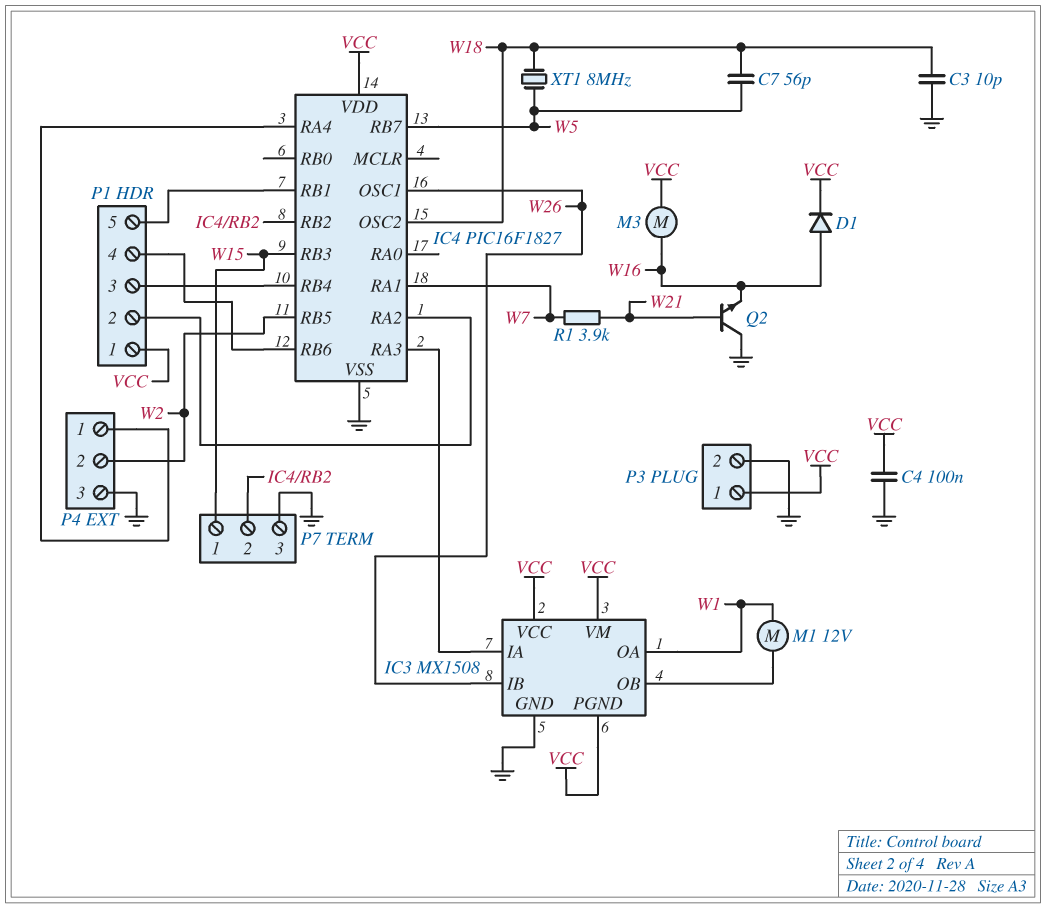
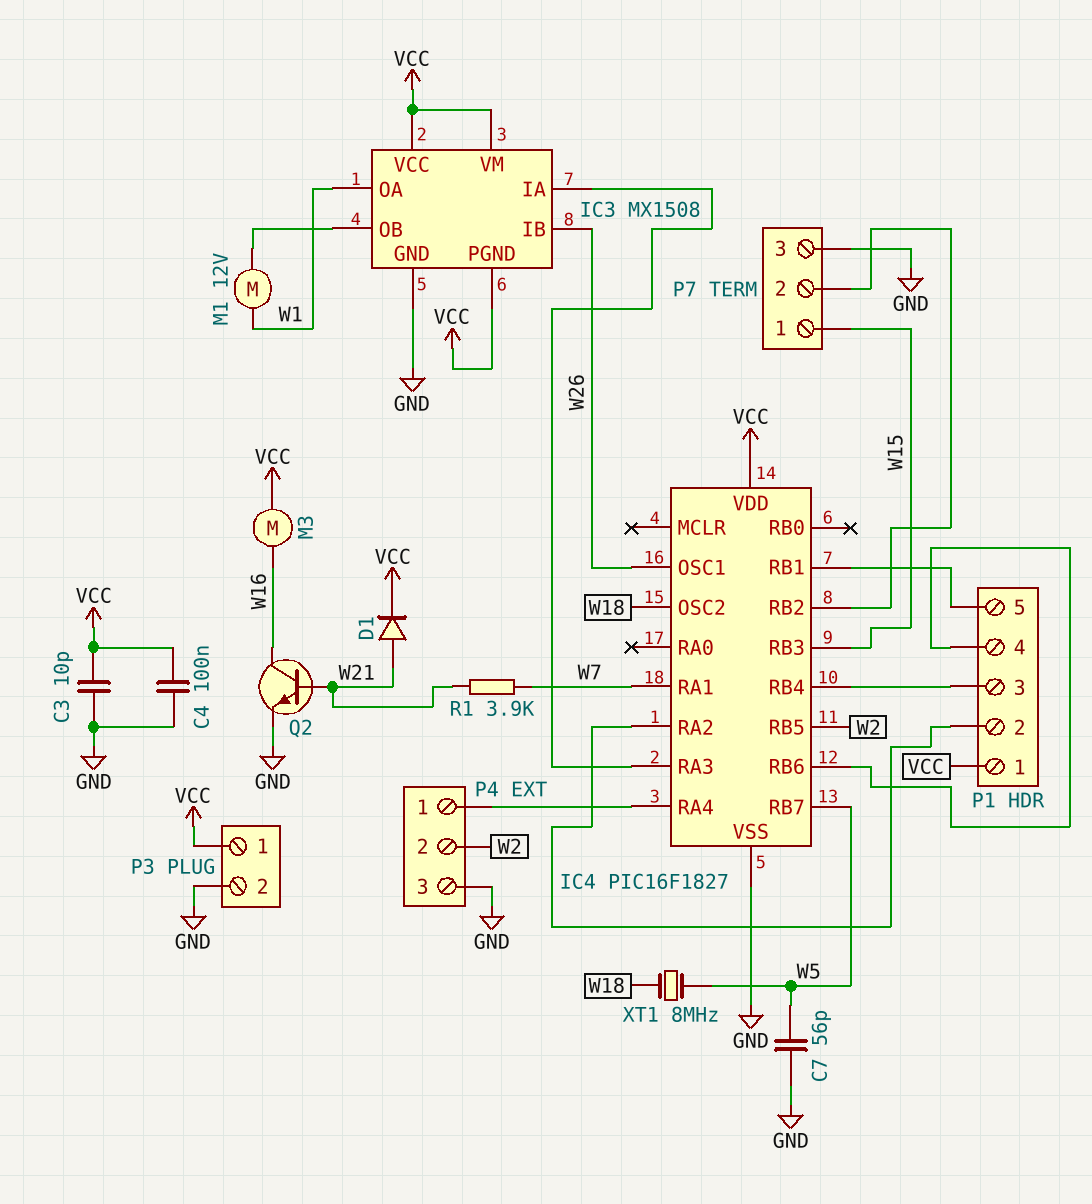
C3: 10pF (GND, W18) -> 10pF (GND, VCC)
C7: 56pF (W5, W18) -> 56pF (GND, W5)
D1: diode (A W16, K VCC) -> diode (A W21, K VCC)
Q2: NPN (B W21, C GND, E W16) -> NPN (B W21, C W16, E GND)

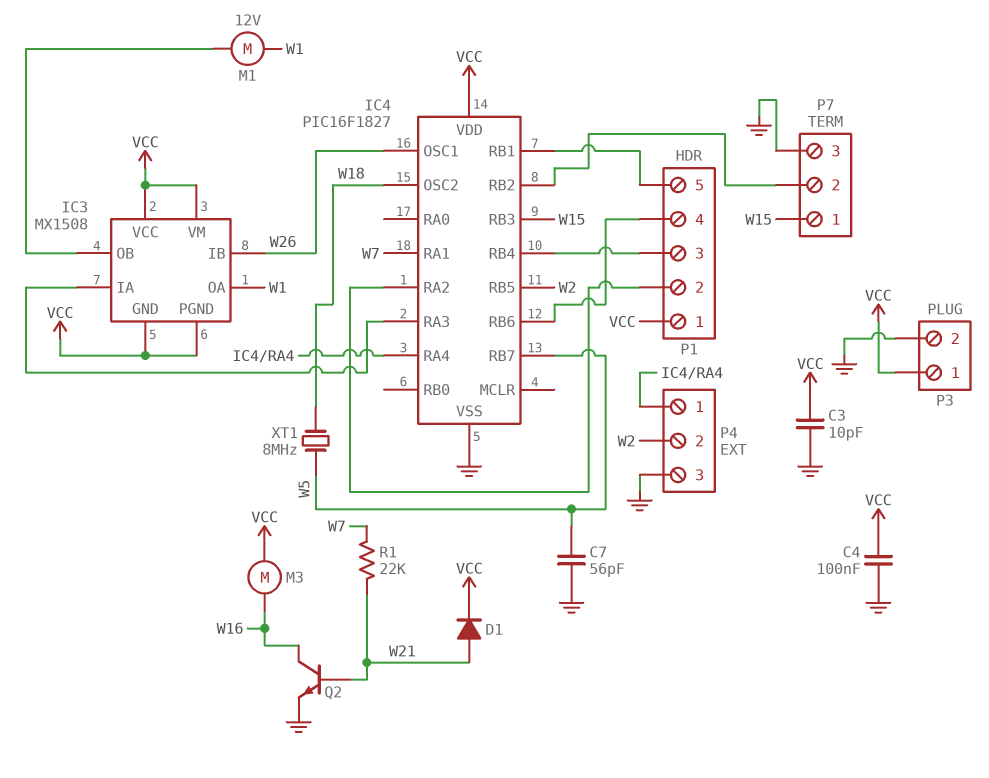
IC3 pin GND: GND -> VCC
R1: 3.9k (W7, W21) -> 22k (W7, W21)

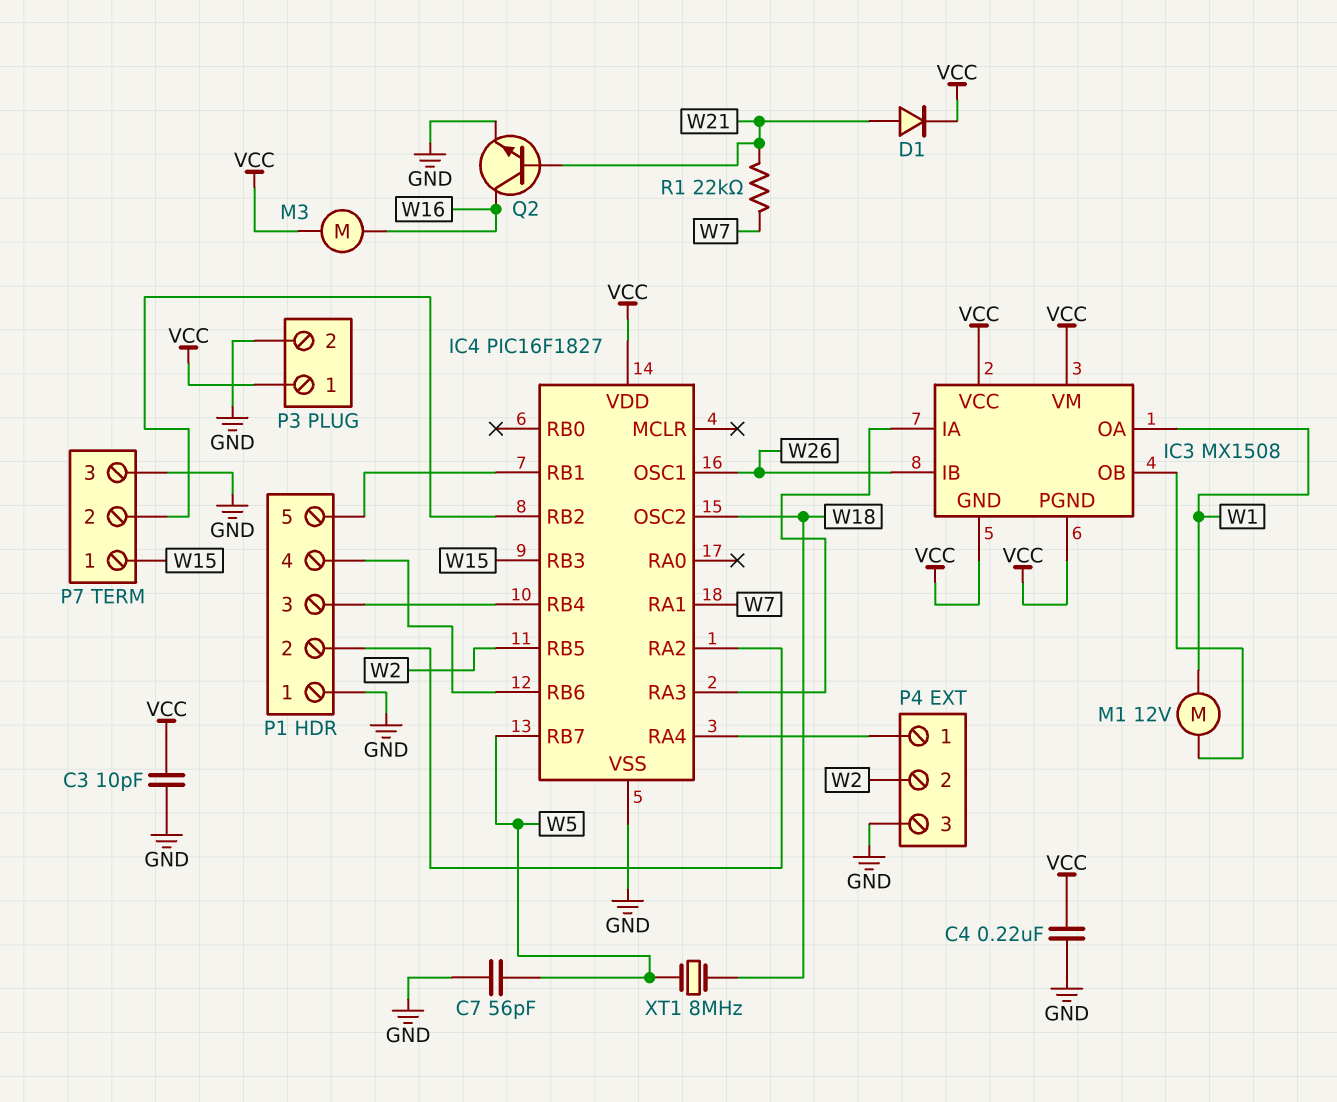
C4: 100nF (GND, VCC) -> 220nF (GND, VCC)
P1 pin 1: VCC -> GND

